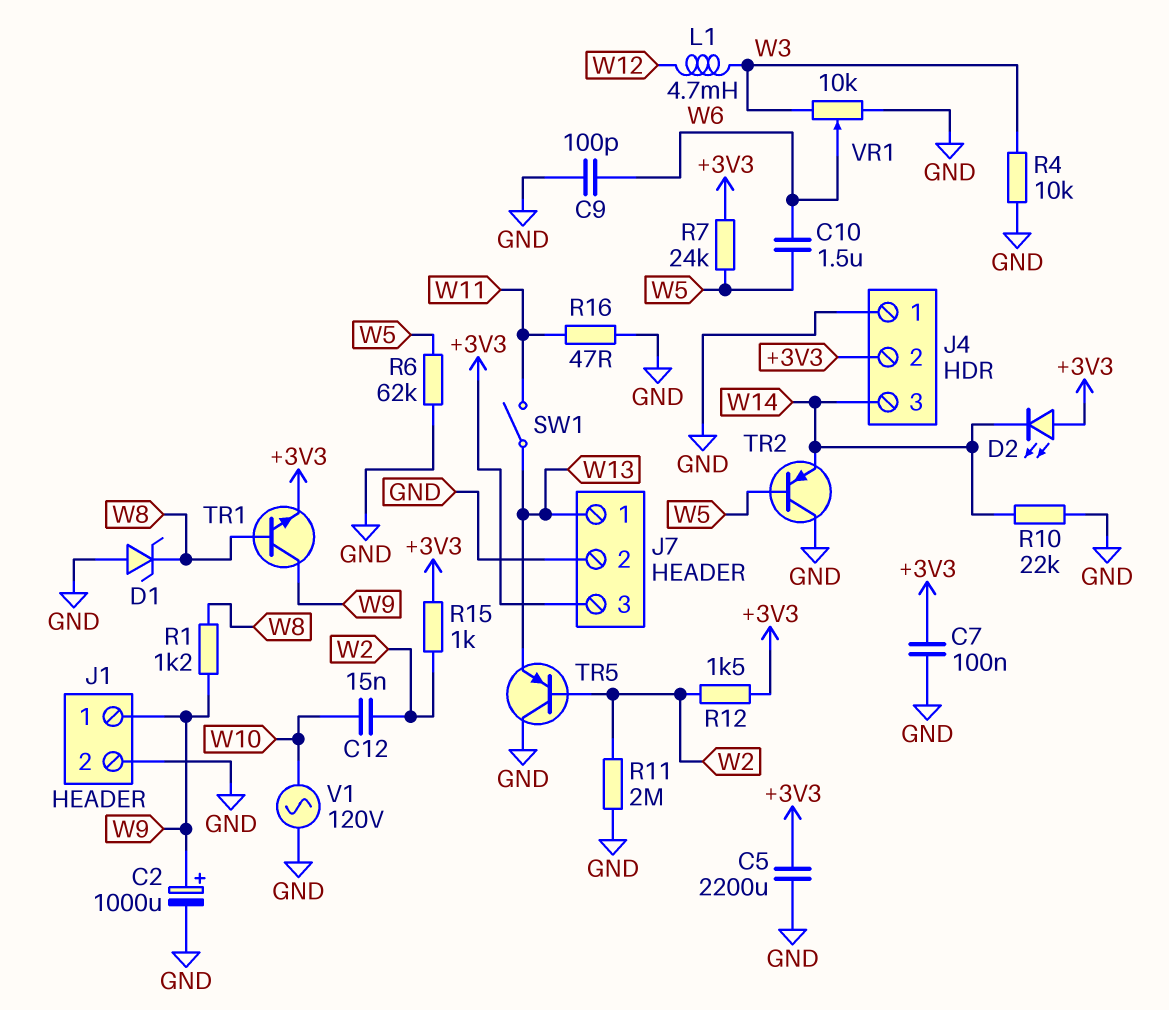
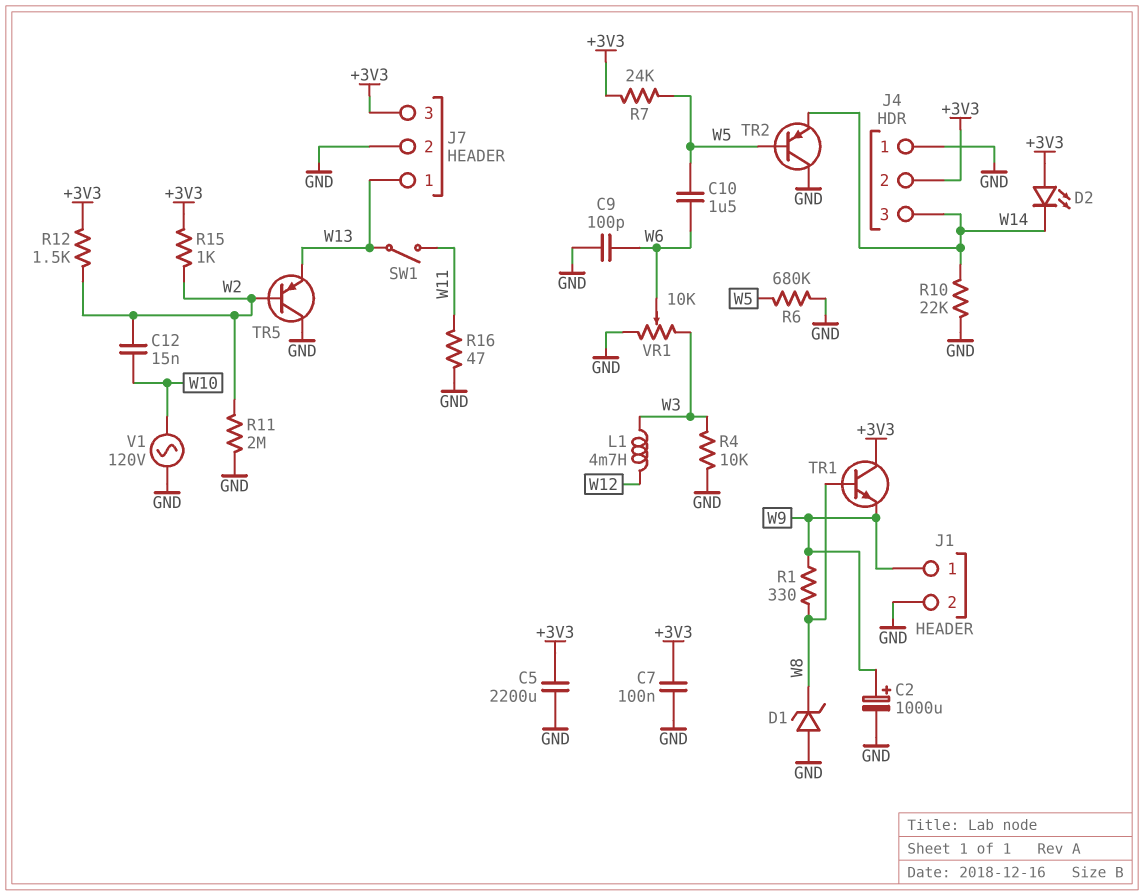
R1: 1.2k (W8, W9) -> 330 (W8, W9)
R6: 62k (GND, W5) -> 680k (GND, W5)
TR1: NPN (B W8, C W9, E +3V3) -> NPN (B W8, C +3V3, E W9)

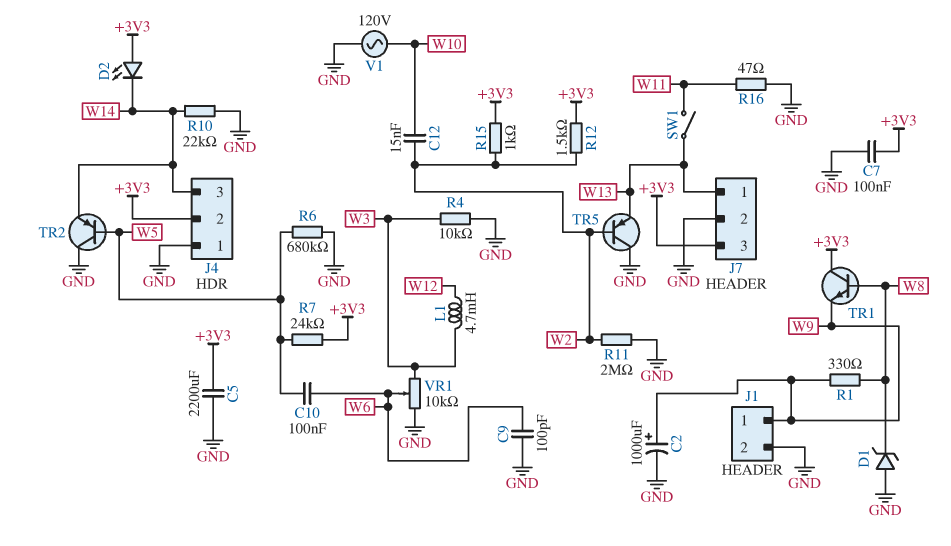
C10: 1.5uF (W5, W6) -> 100nF (W5, W6)

